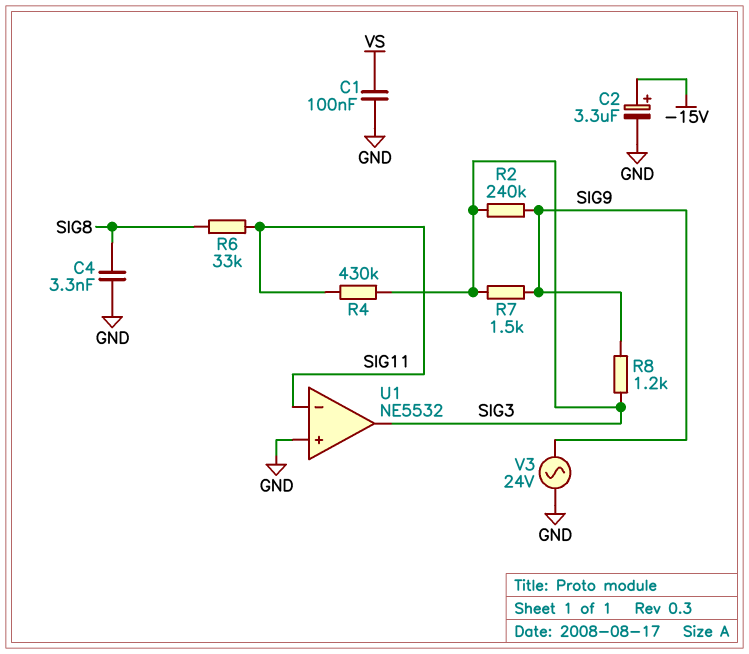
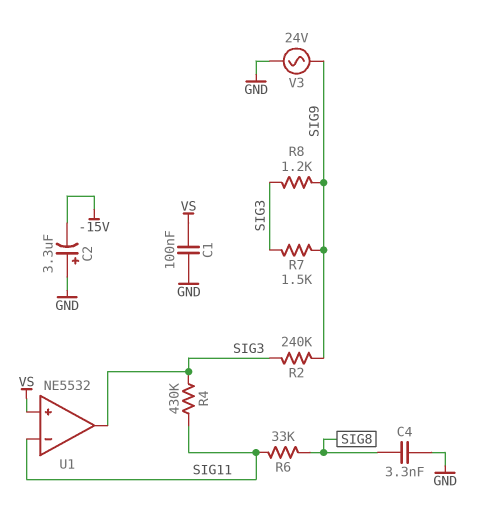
C2: 3.3uF (plus -15V, minus GND) -> 3.3uF (plus GND, minus -15V)
U1 pin in+: GND -> VS

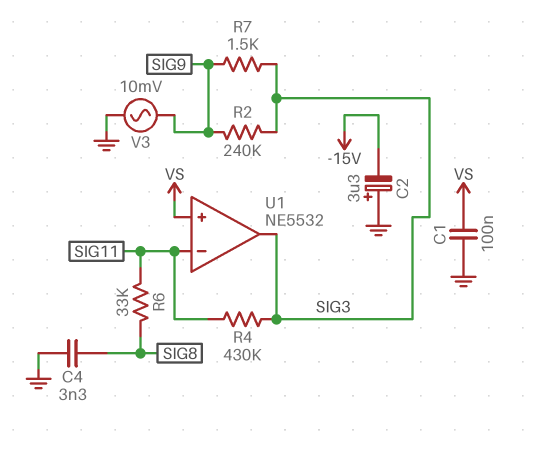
R8: 1.2k (SIG3, SIG9) -> none
V3: AC 24V (GND, SIG9) -> AC 10mV (GND, SIG9)

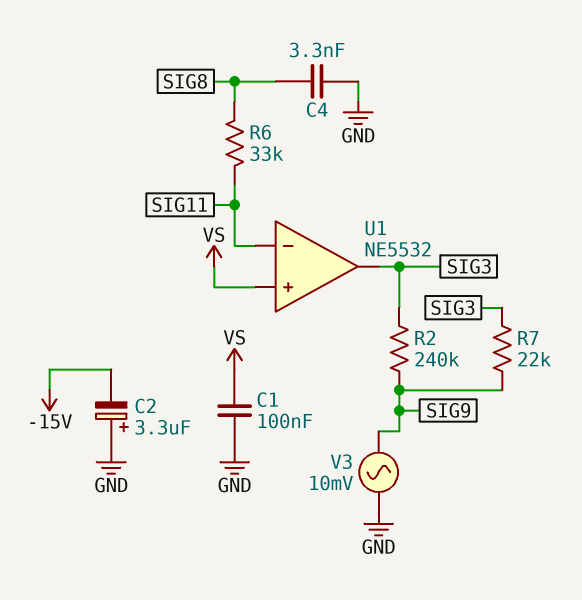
R4: 430k (SIG3, SIG11) -> none
R7: 1.5k (SIG3, SIG9) -> 22k (SIG3, SIG9)

